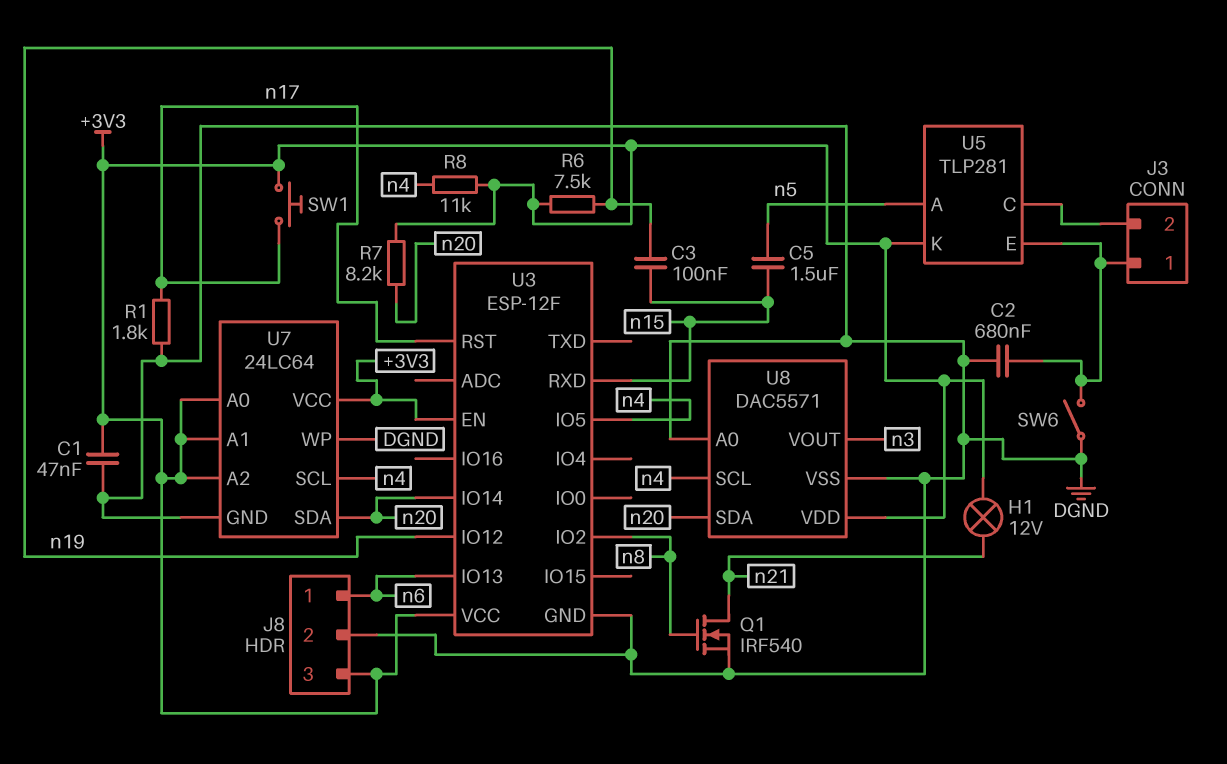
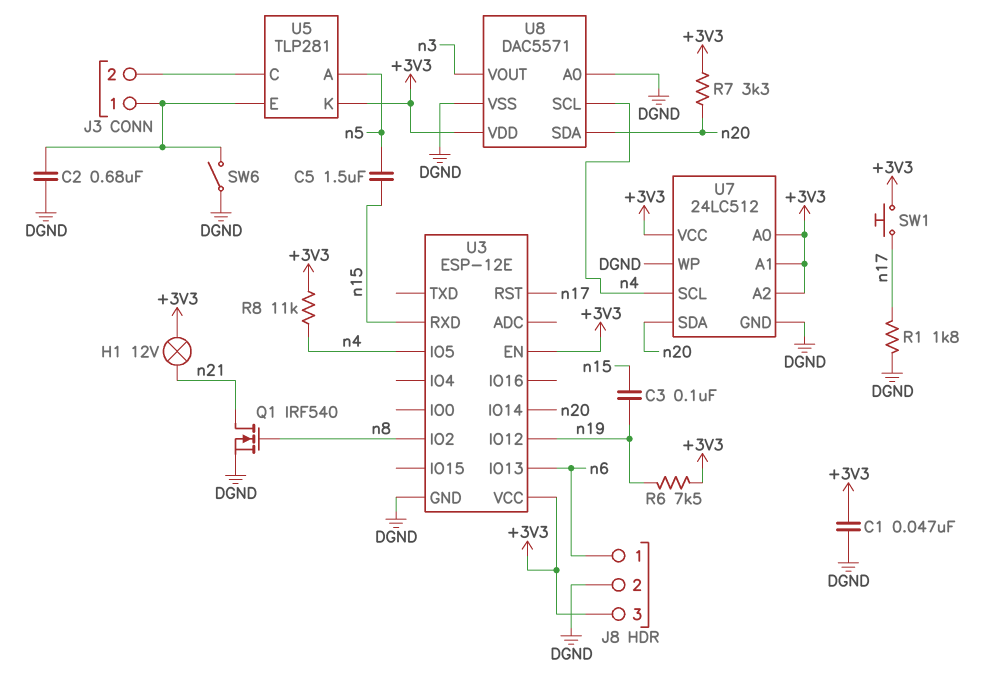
R7: 8.2k (+3V3, n20) -> 3.3k (+3V3, n20)
U3: ESP-12F -> ESP-12E
U7: 24LC64 -> 24LC512

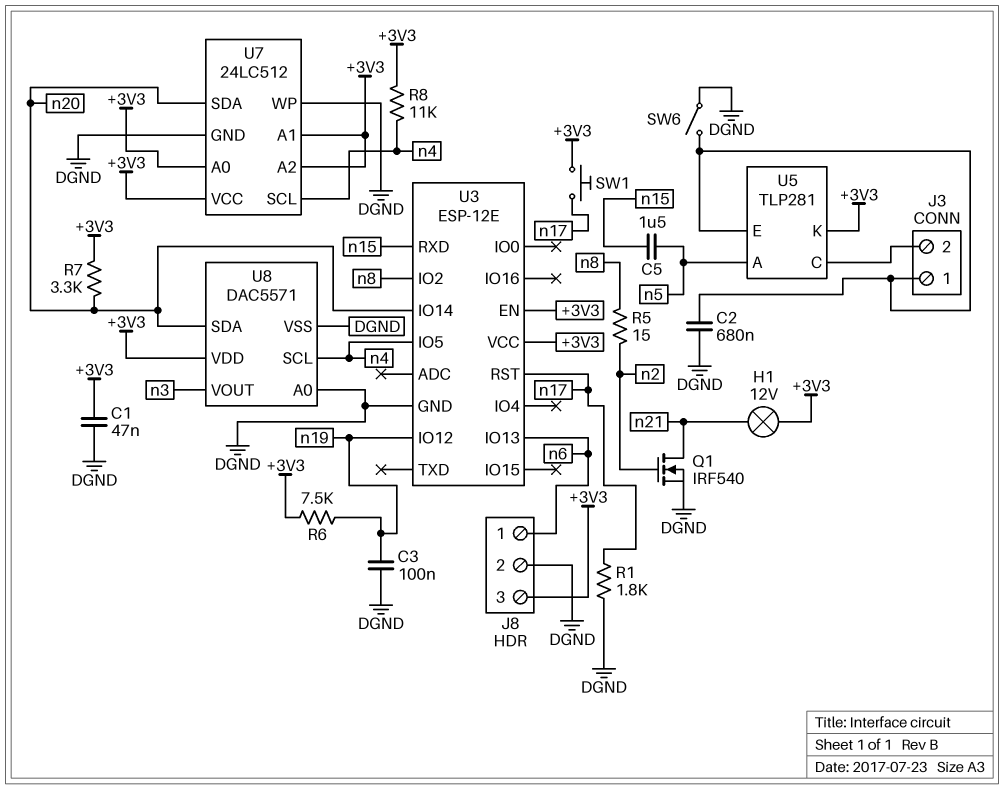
C3: 100nF (n15, n19) -> 100nF (DGND, n19)
Q1: NMOS IRF540 (G n8, D n21, S DGND) -> NMOS IRF540 (G n2, D n21, S DGND)
R5: none -> 15 (n2, n8)

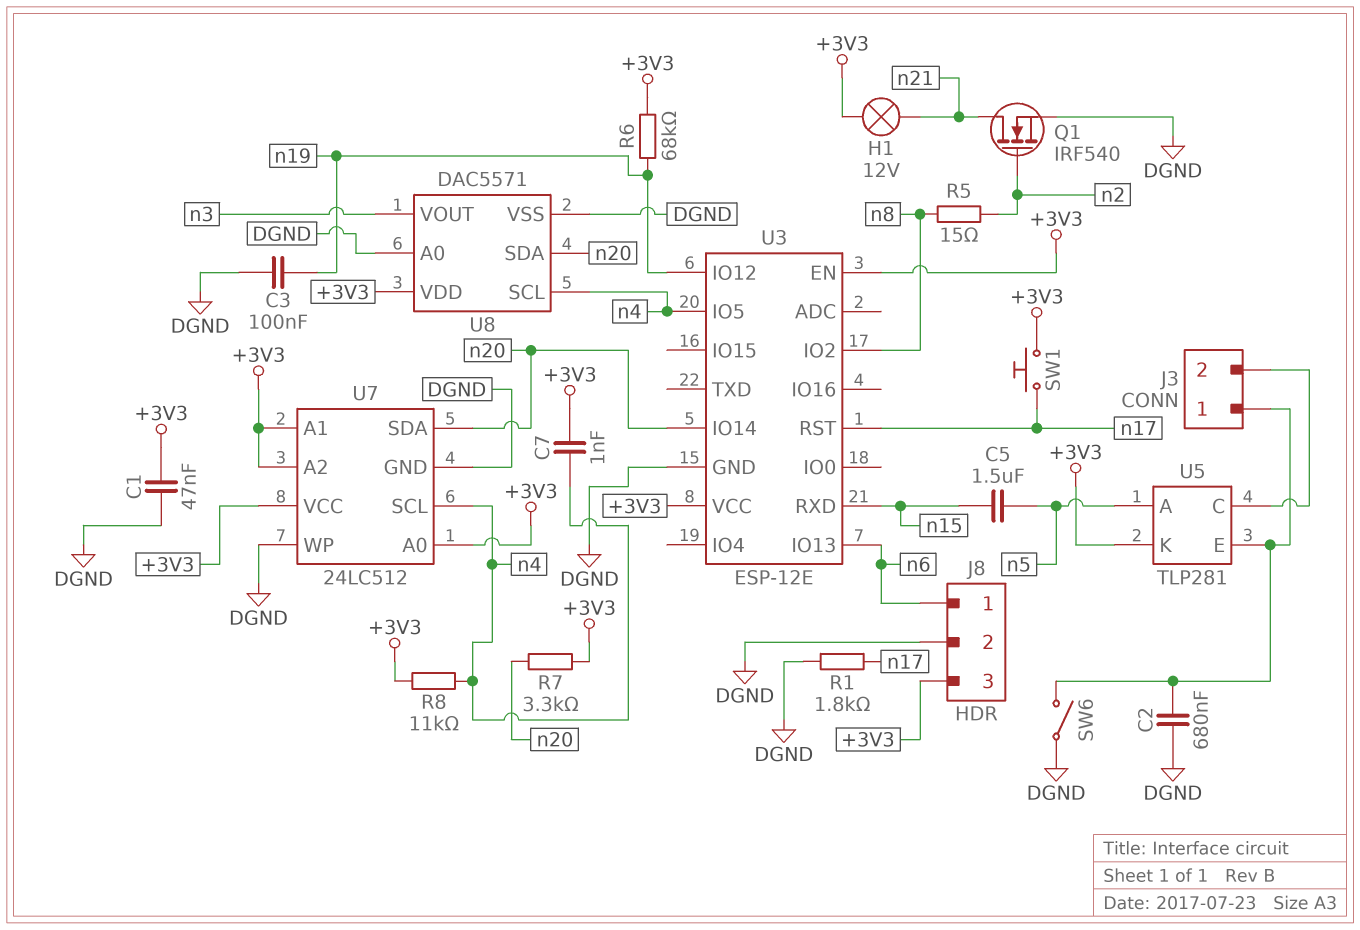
C7: none -> 1nF (+3V3, n4)
R6: 7.5k (+3V3, n19) -> 68k (+3V3, n19)

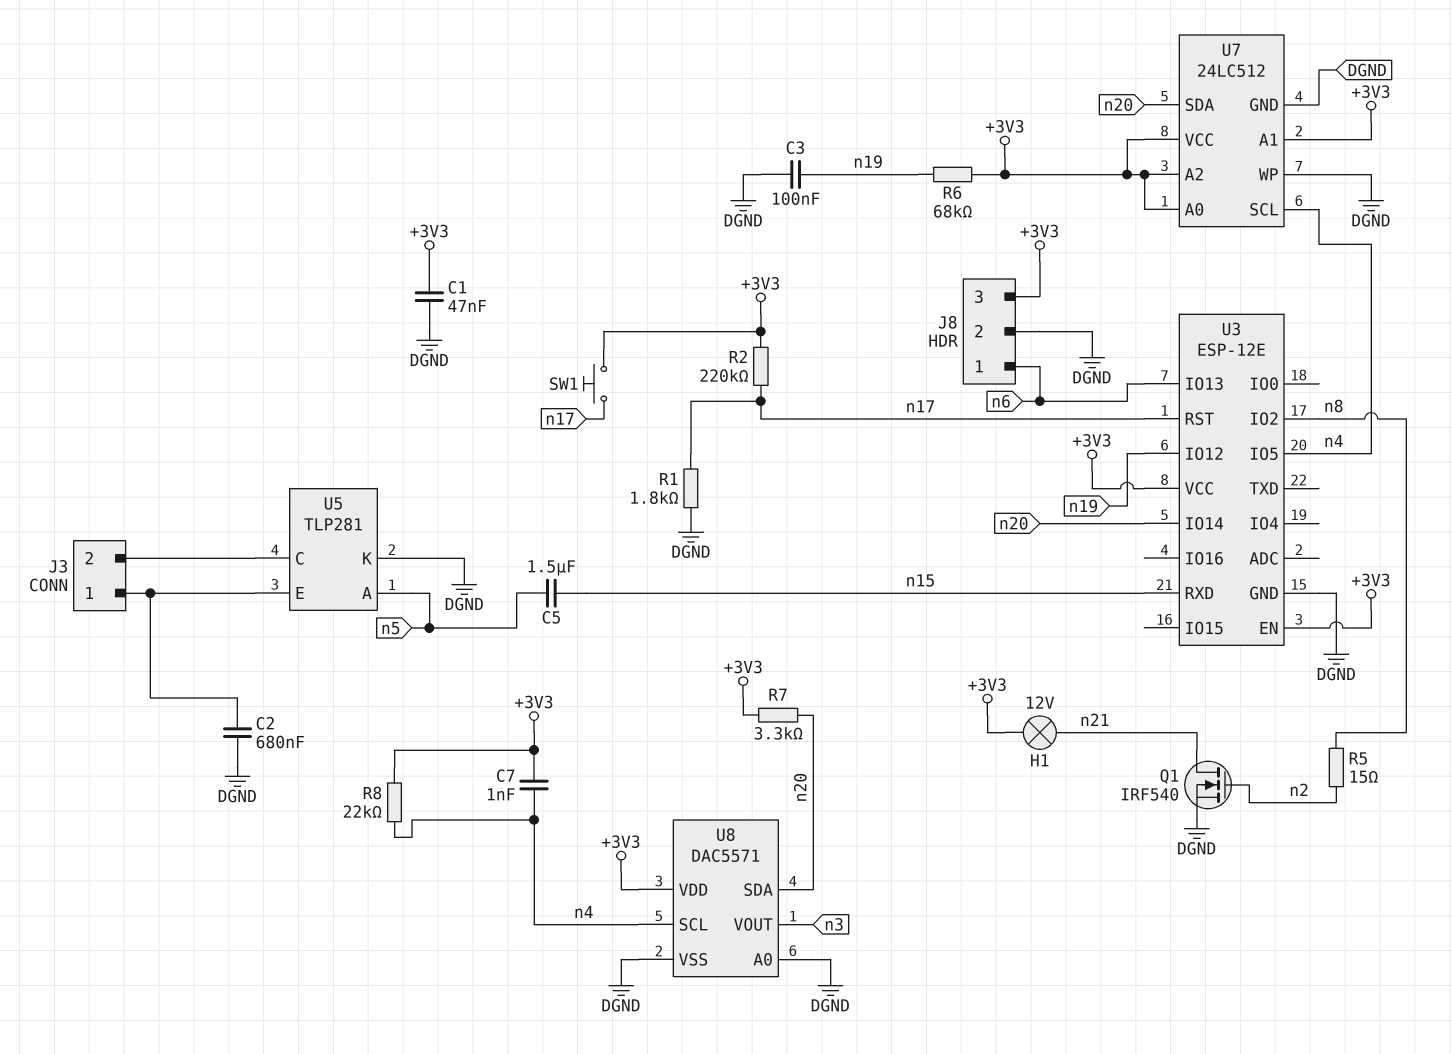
R2: none -> 220k (+3V3, n17)
R8: 11k (+3V3, n4) -> 22k (+3V3, n4)
SW6: switch (DGND, J3/1) -> none
U5 pin K: +3V3 -> DGND

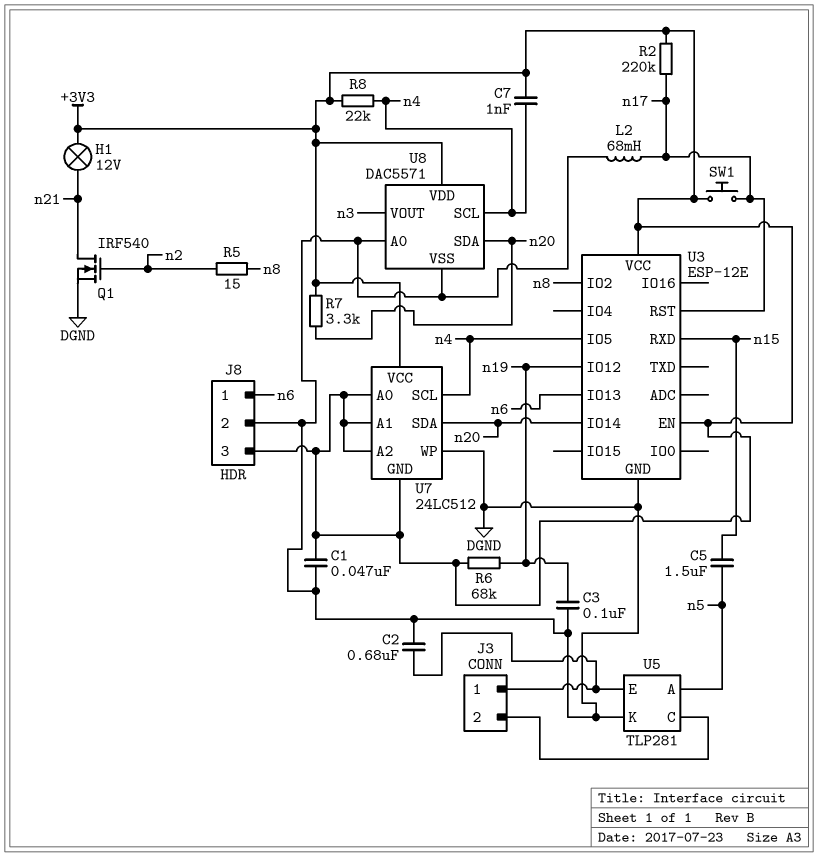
L2: none -> 68mH (DGND, n17)
R1: 1.8k (DGND, n17) -> none
U7 pin GND: DGND -> +3V3

